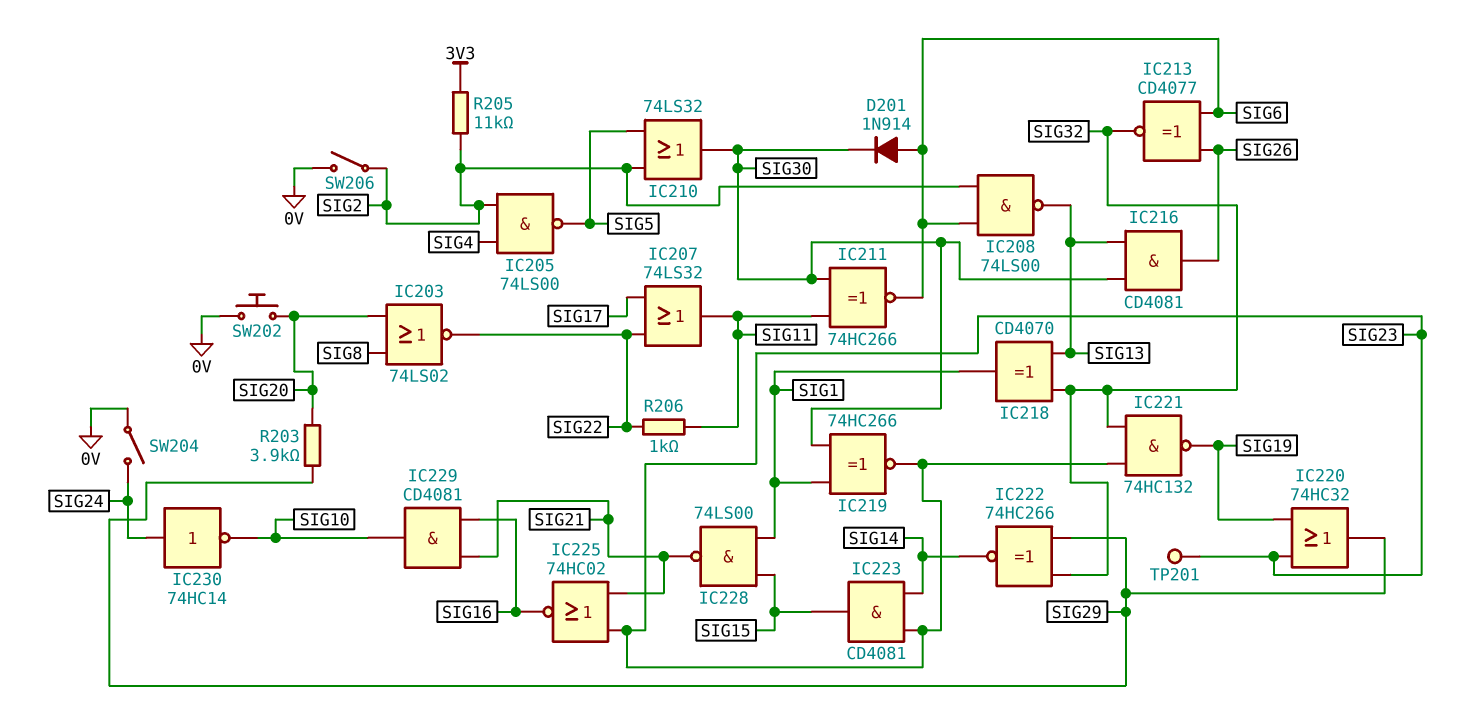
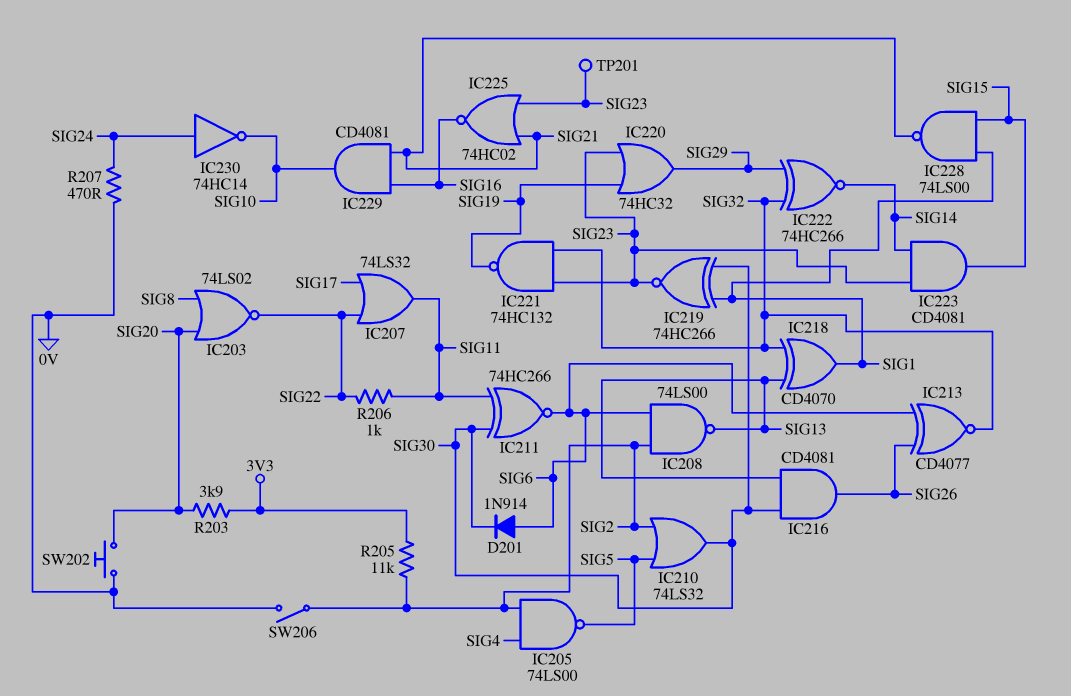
R203: 3.9k (SIG20, SIG29) -> 3.9k (3V3, SIG20)
R207: none -> 470 (0V, SIG24)
SW204: switch (0V, SIG24) -> none

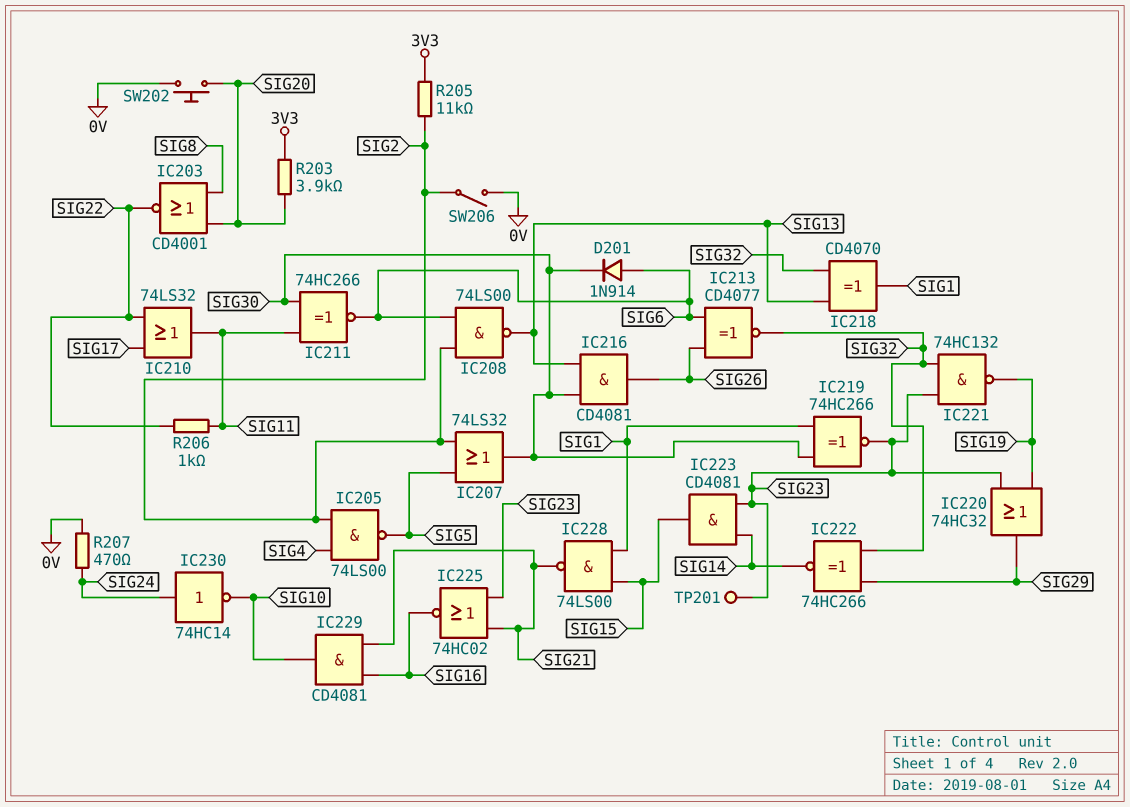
IC203: NOR 74LS02 (in SIG8, in SIG20, out SIG22) -> NOR CD4001 (in SIG8, in SIG20, out SIG22)
IC207: OR 74LS32 (in SIG17, in SIG22, out SIG11) -> OR 74LS32 (in SIG2, in SIG5, out SIG30)
IC210: OR 74LS32 (in SIG2, in SIG5, out SIG30) -> OR 74LS32 (in SIG17, in SIG22, out SIG11)

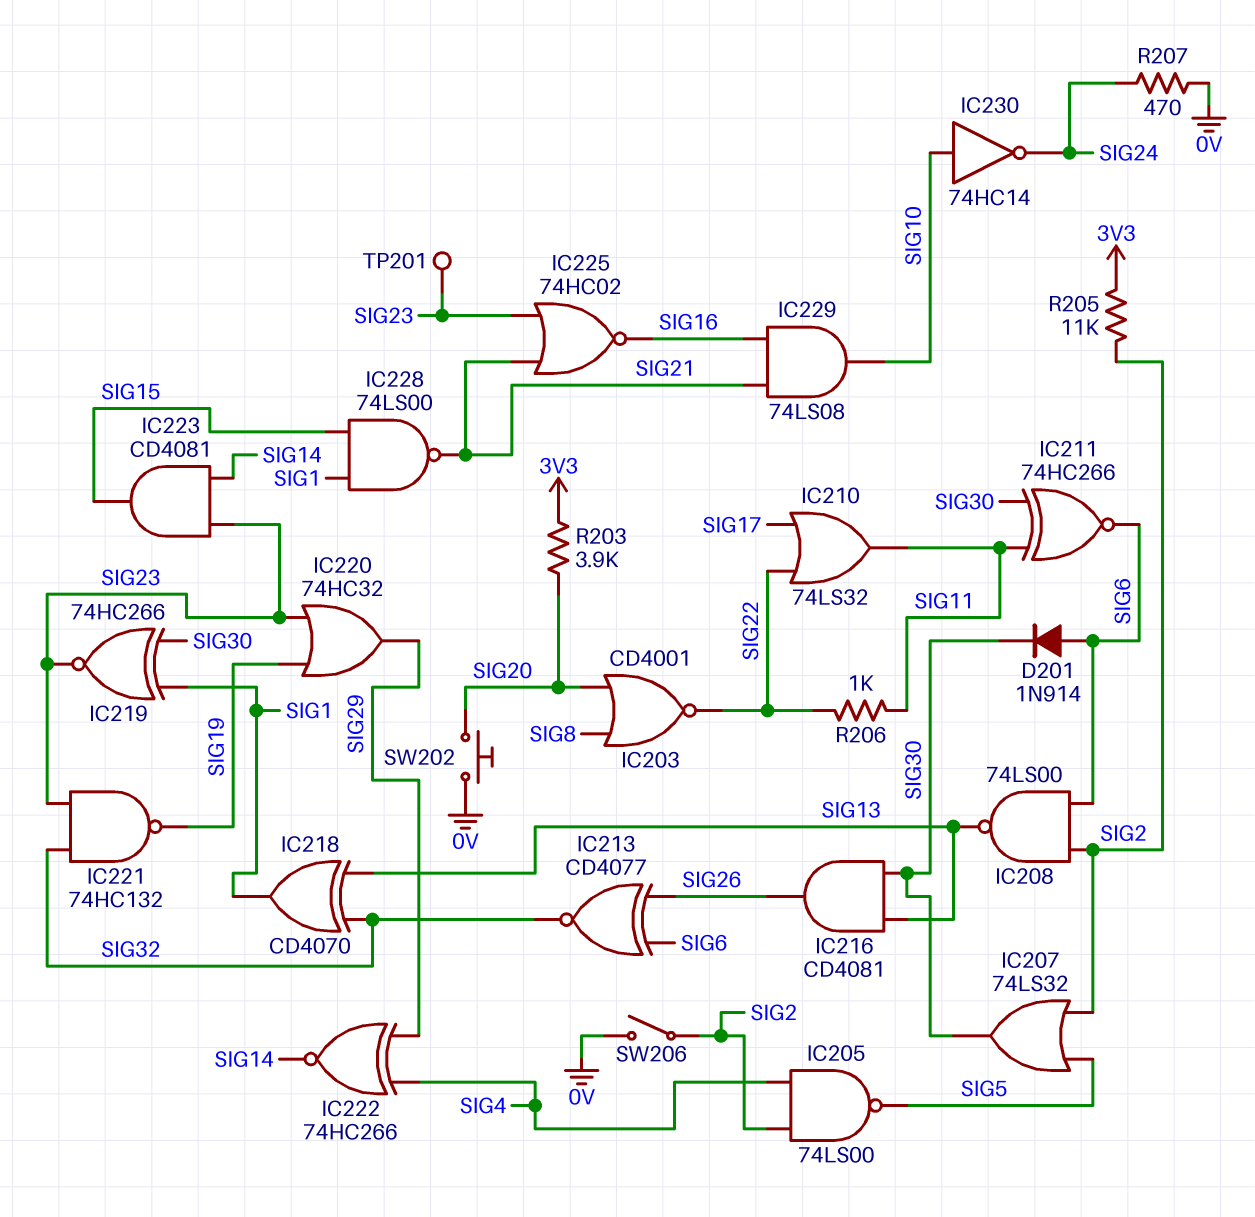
IC222: XNOR 74HC266 (in SIG29, in SIG32, out SIG14) -> XNOR 74HC266 (in SIG4, in SIG29, out SIG14)
IC229: AND CD4081 (in SIG16, in SIG21, out SIG10) -> AND 74LS08 (in SIG16, in SIG21, out SIG10)
IC230: NOT 74HC14 (in SIG24, out SIG10) -> NOT 74HC14 (in SIG10, out SIG24)

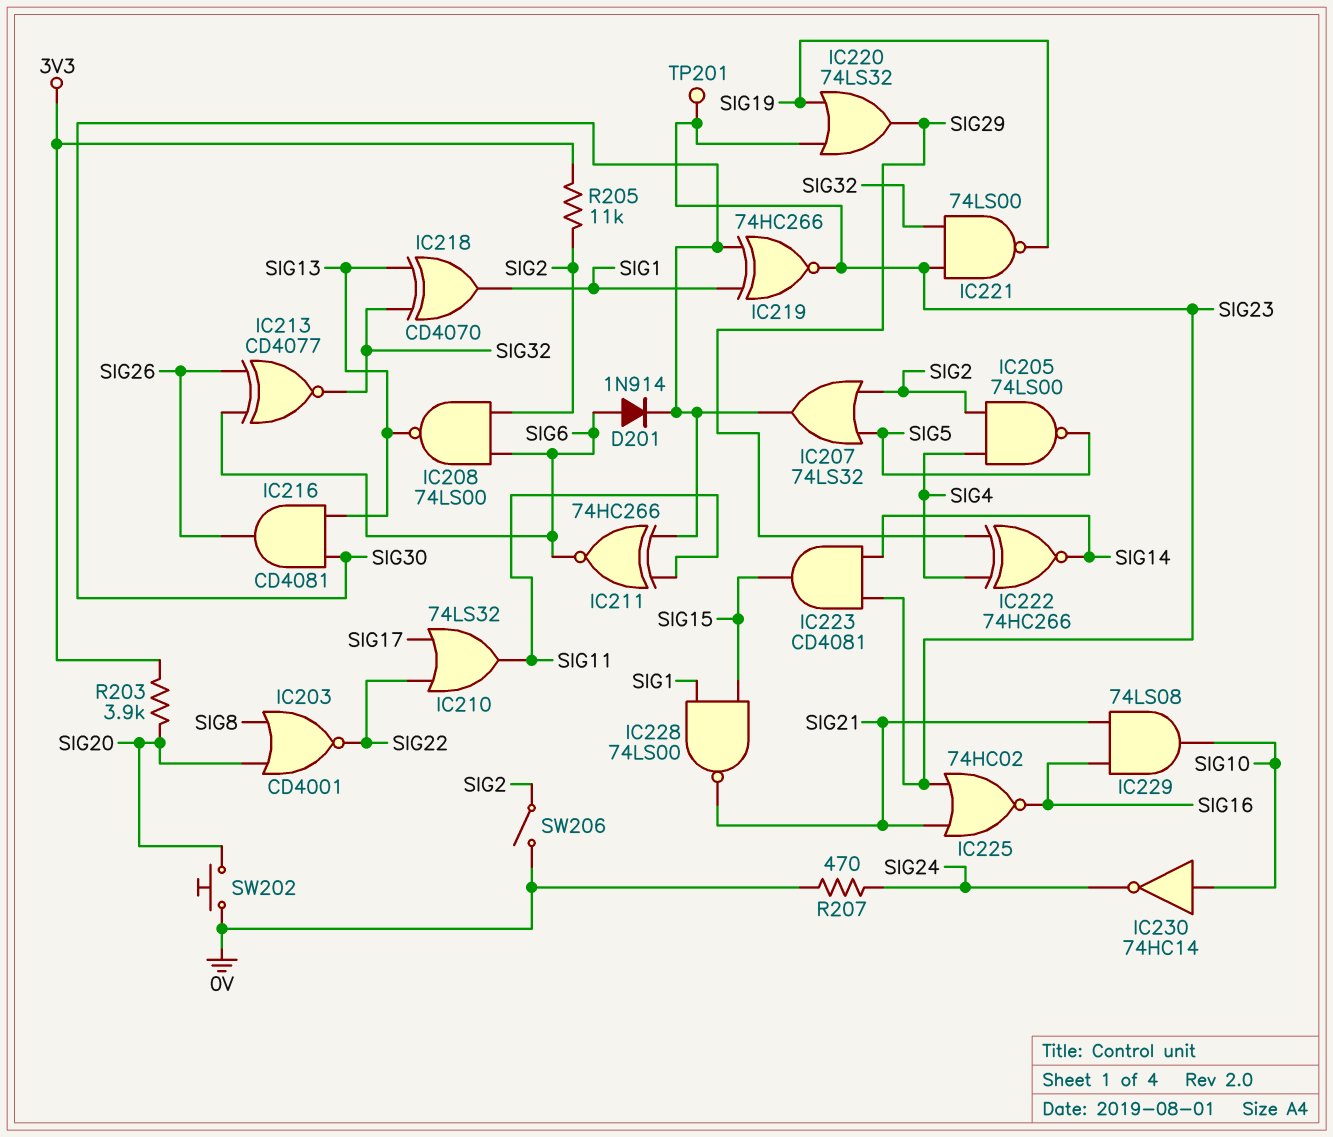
IC220: OR 74HC32 (in SIG19, in SIG23, out SIG29) -> OR 74LS32 (in SIG19, in SIG23, out SIG29)
IC221: NAND 74HC132 (in SIG23, in SIG32, out SIG19) -> NAND 74LS00 (in SIG23, in SIG32, out SIG19)
R206: 1k (SIG11, SIG22) -> none

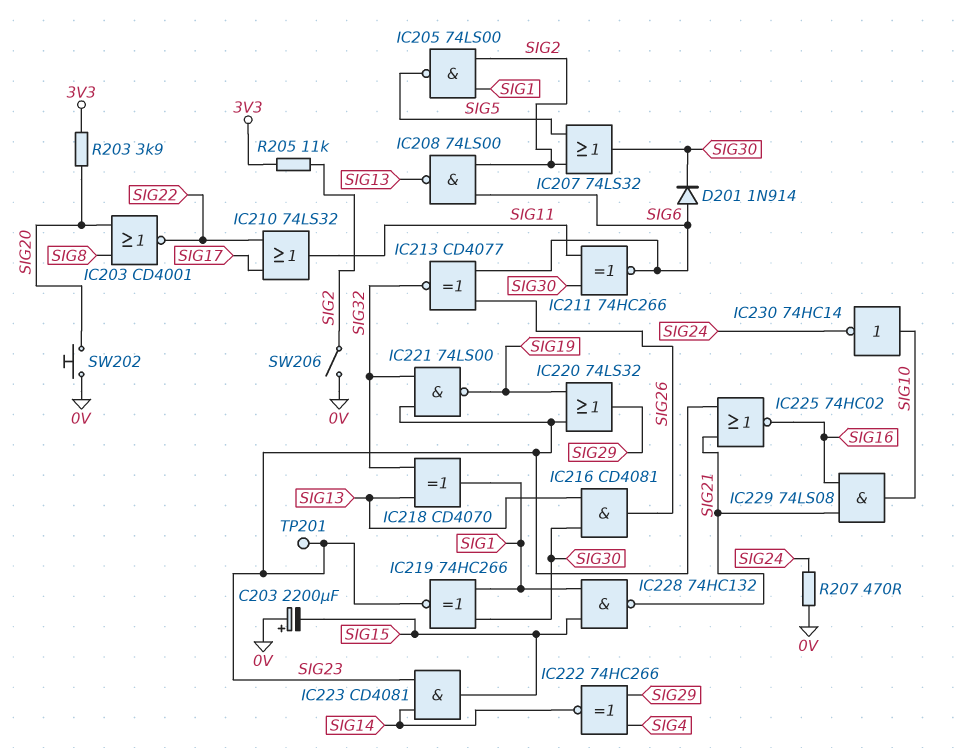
C203: none -> 2200uF (plus 0V, minus SIG15)
IC205: NAND 74LS00 (in SIG2, in SIG4, out SIG5) -> NAND 74LS00 (in SIG1, in SIG2, out SIG5)
IC228: NAND 74LS00 (in SIG1, in SIG15, out SIG21) -> NAND 74HC132 (in SIG1, in SIG15, out SIG21)

